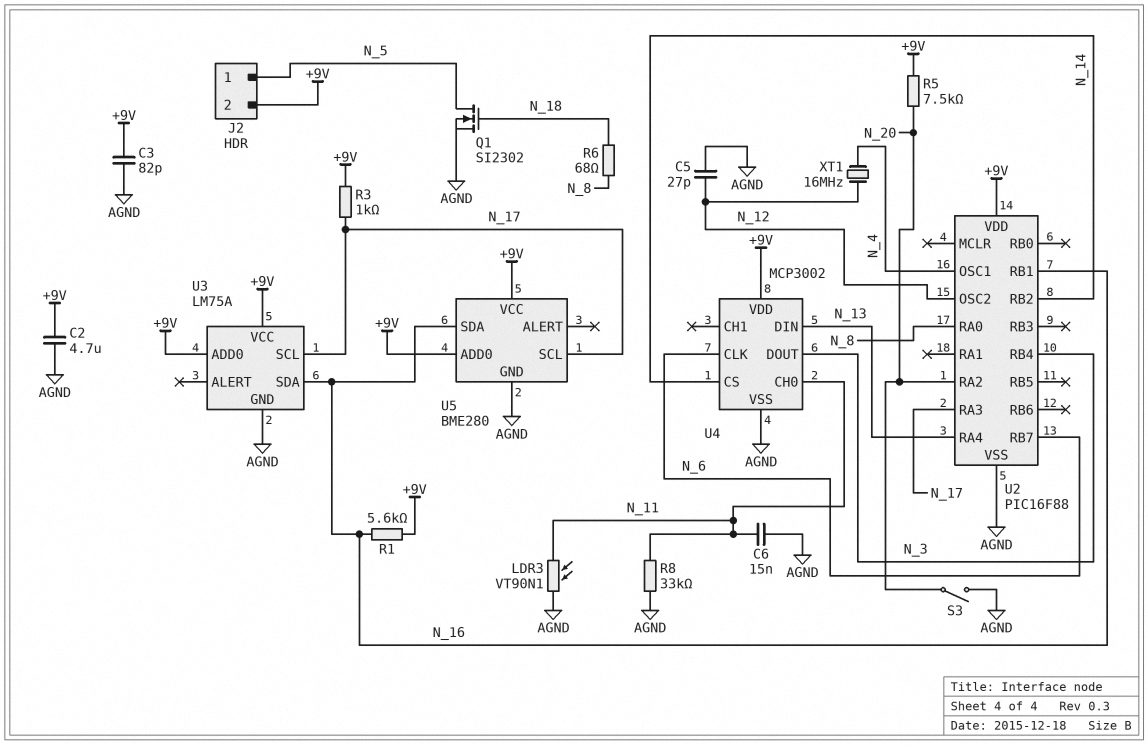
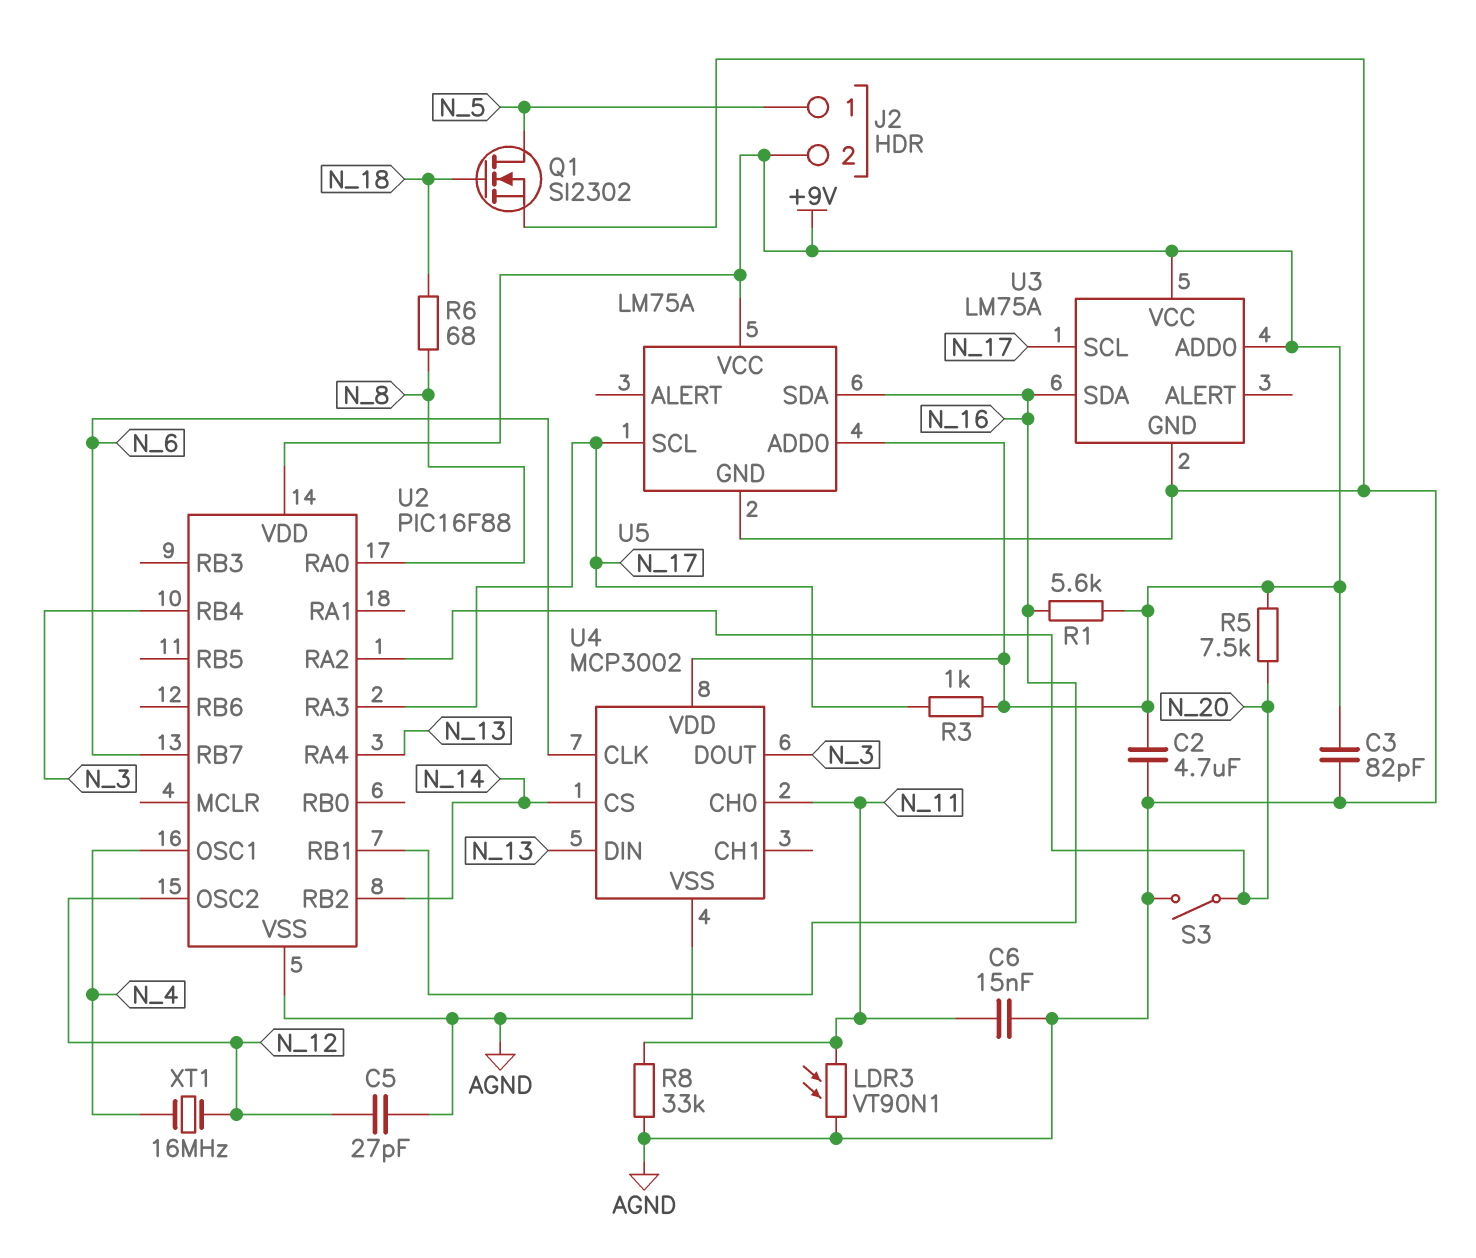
U5: BME280 -> LM75A

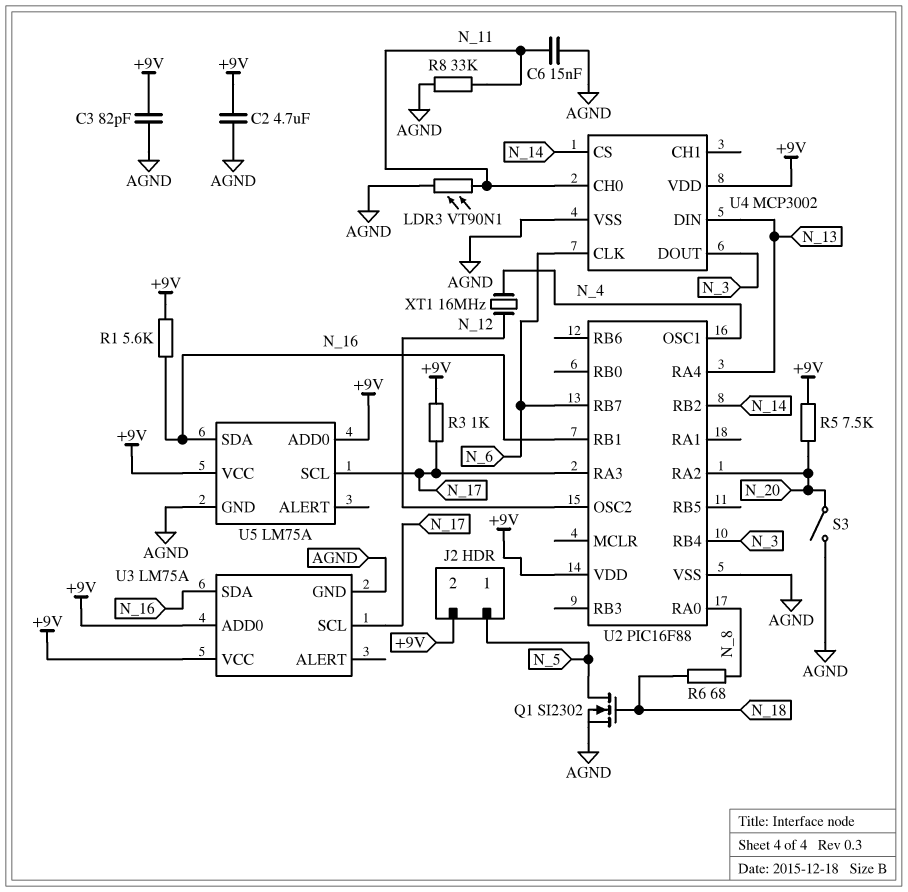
C5: 27pF (AGND, N_12) -> none

